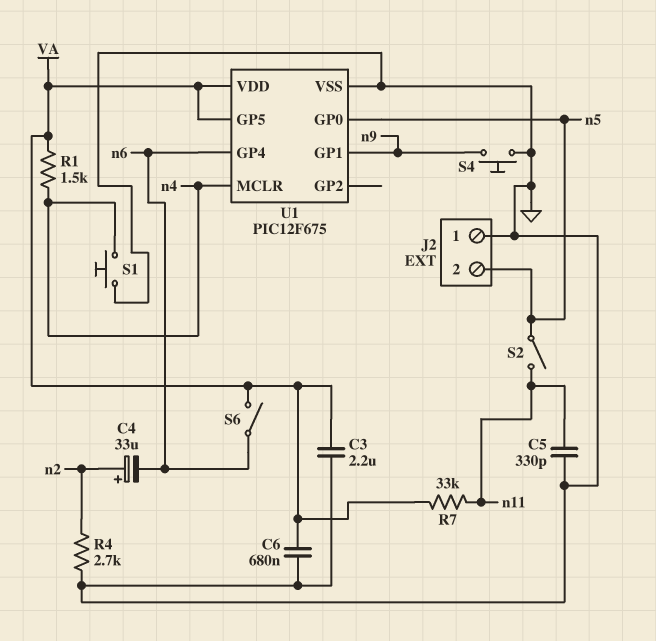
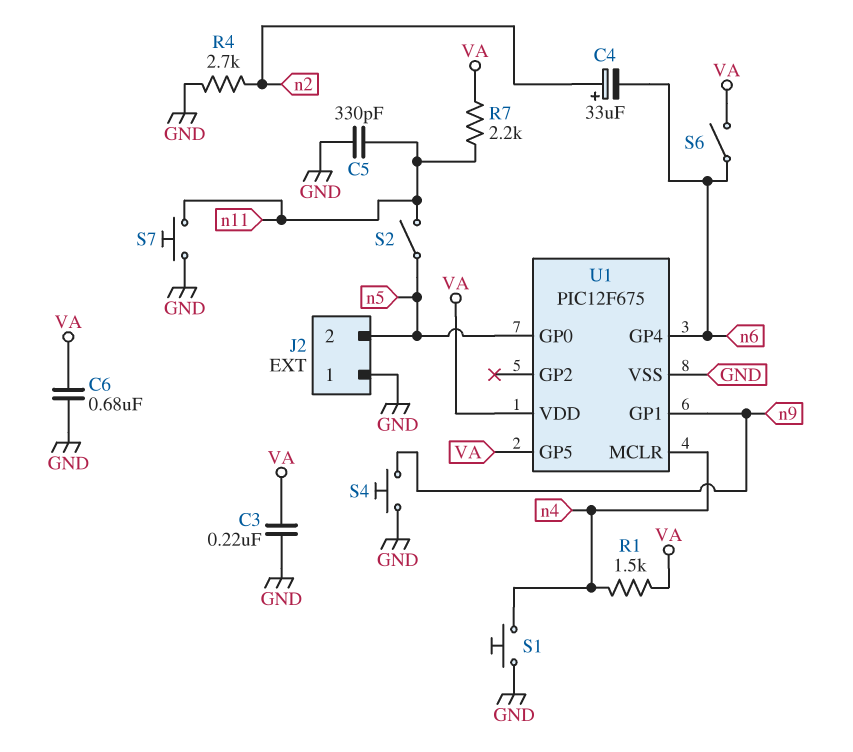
C3: 2.2uF (GND, VA) -> 220nF (GND, VA)
R7: 33k (VA, n11) -> 2.2k (VA, n11)
S7: none -> button (GND, n11)

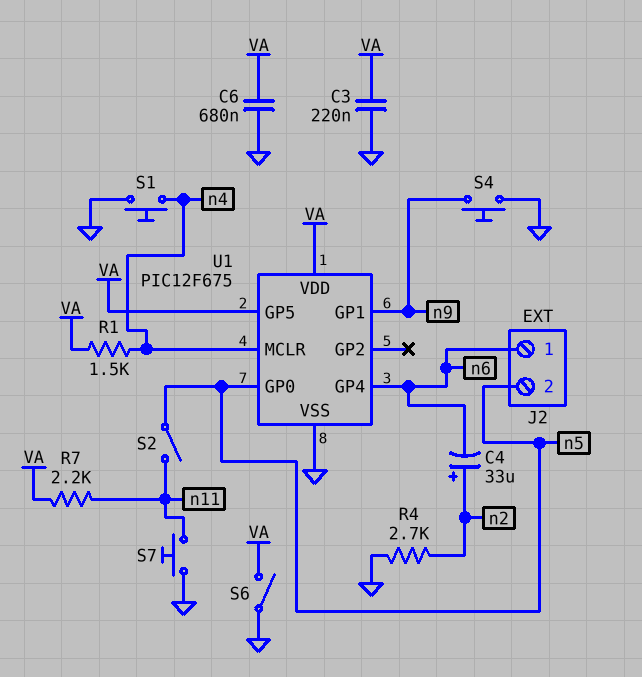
C5: 330pF (GND, n11) -> none
J2 pin 1: GND -> n6
S6: switch (VA, n6) -> switch (GND, VA)

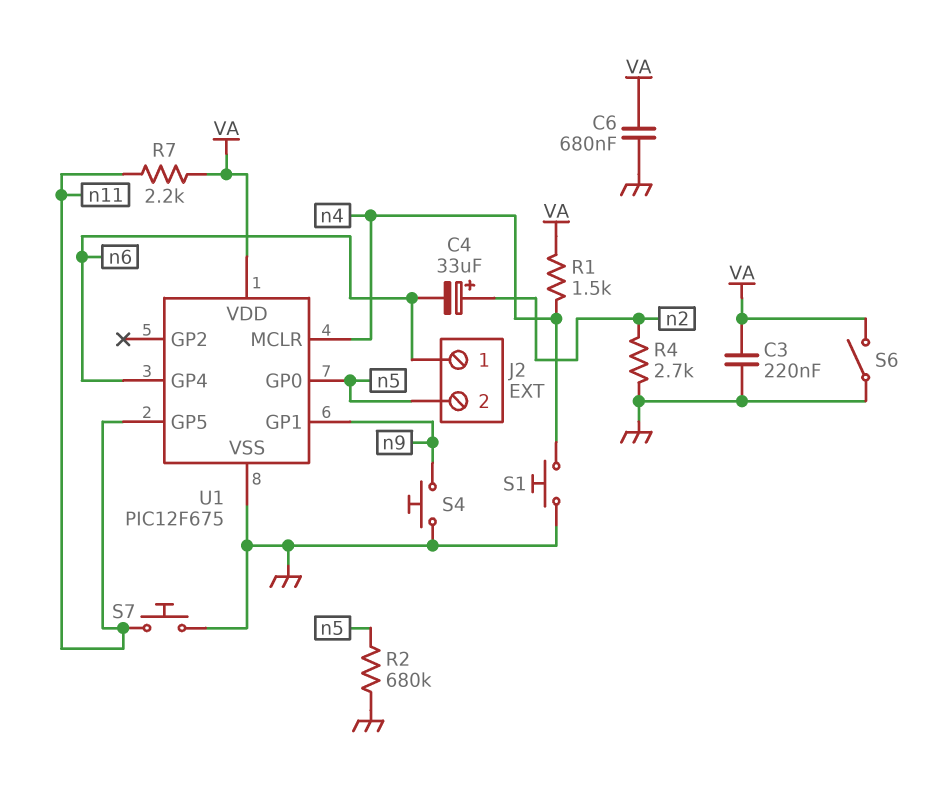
R2: none -> 680k (GND, n5)
S2: switch (n5, n11) -> none
U1 pin GP5: VA -> n11

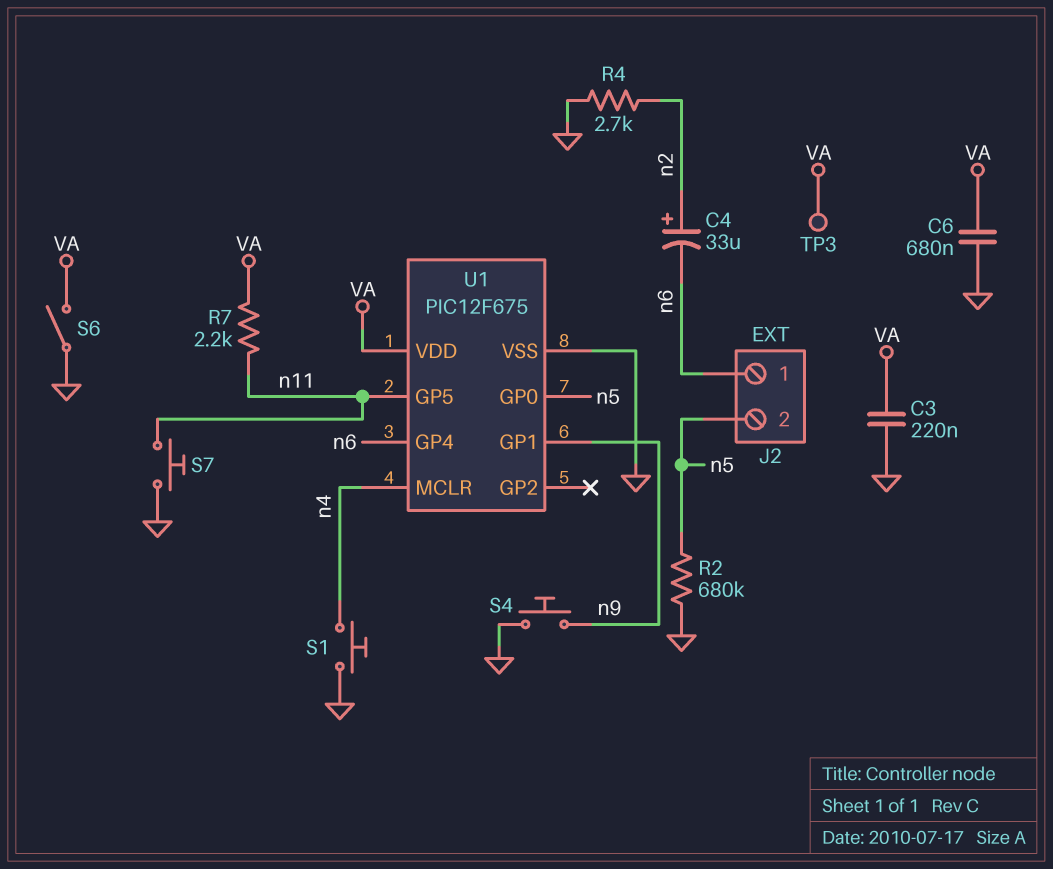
R1: 1.5k (VA, n4) -> none
TP3: none -> test point (VA)

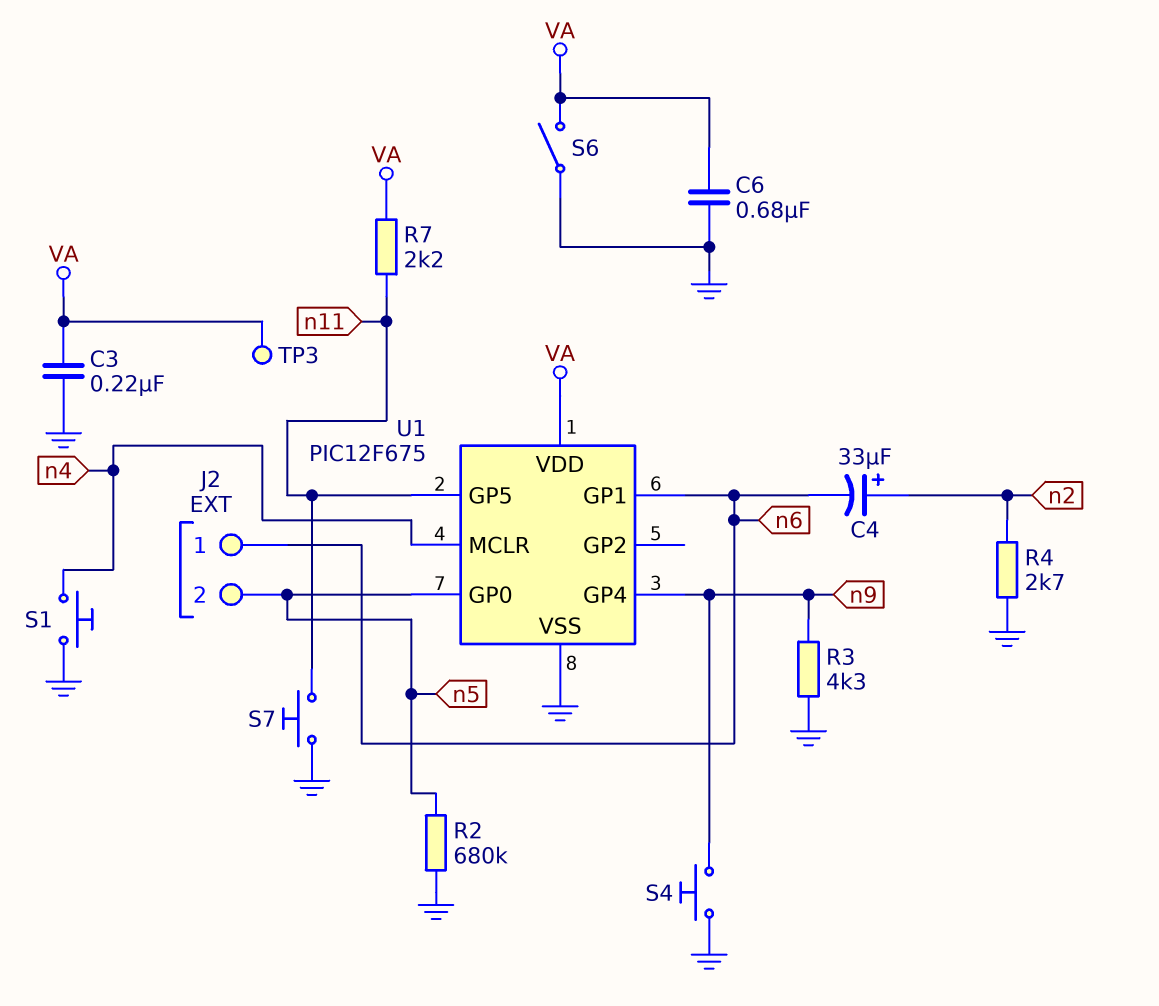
R3: none -> 4.3k (GND, n9)
U1 pin GP1: n9 -> n6
U1 pin GP4: n6 -> n9

